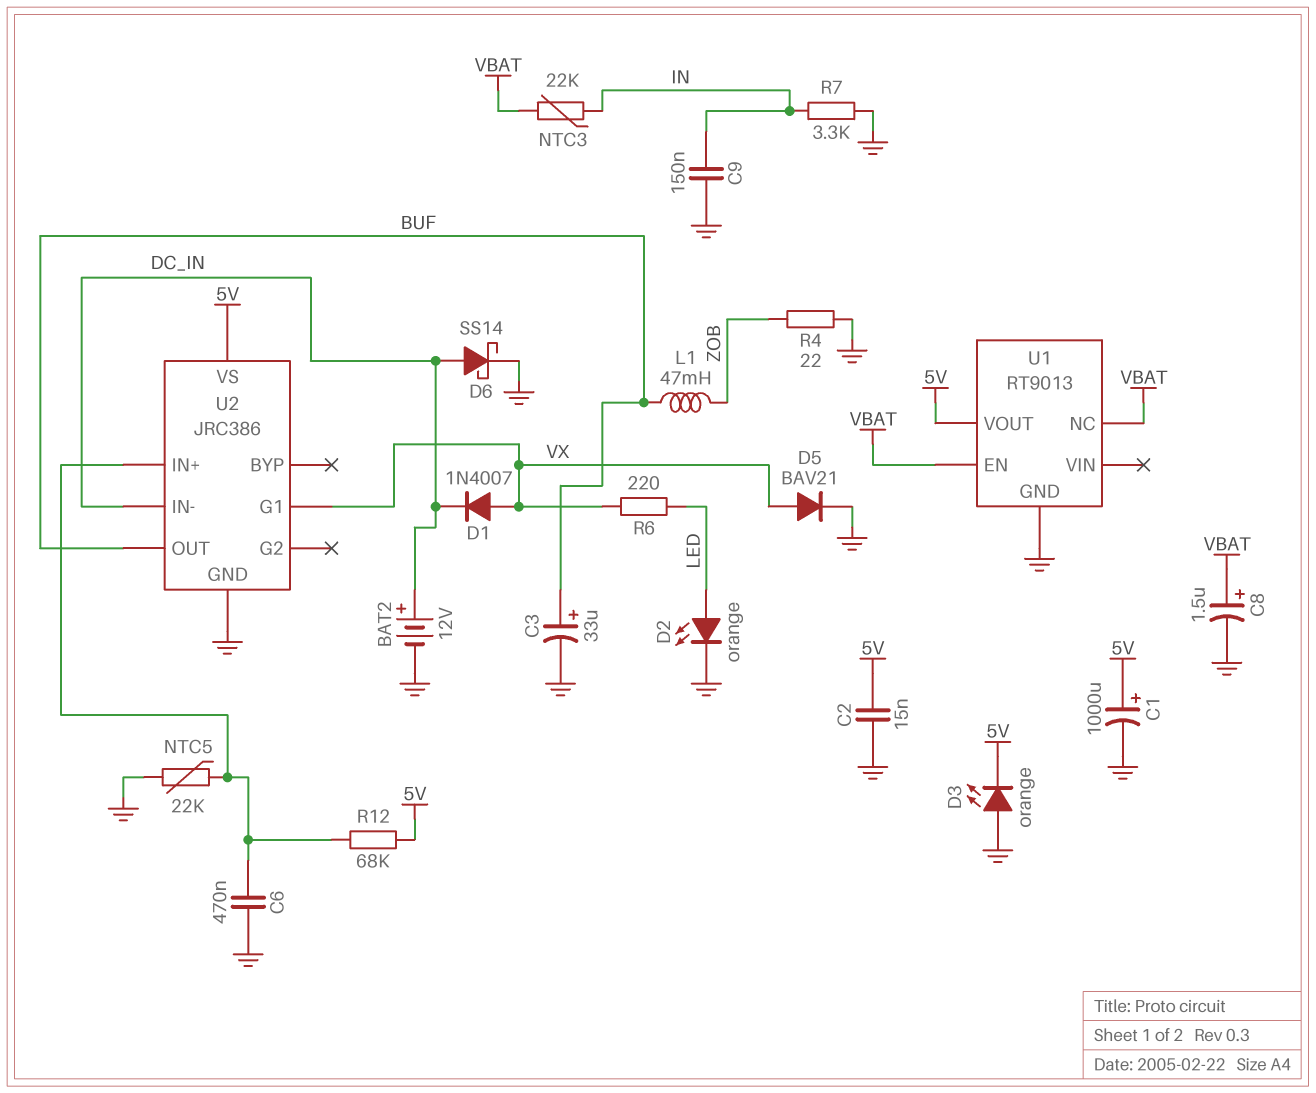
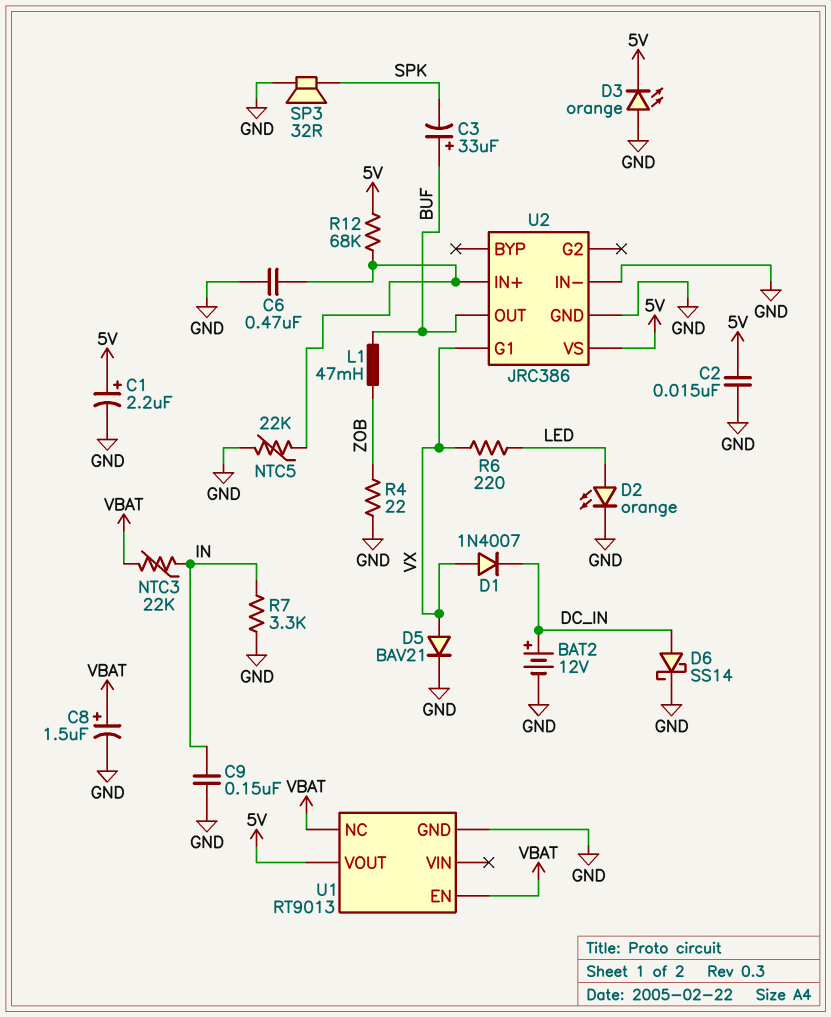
C1: 1000uF (plus 5V, minus GND) -> 2.2uF (plus 5V, minus GND)
C3: 33uF (plus BUF, minus GND) -> 33uF (plus BUF, minus SPK)
SP3: none -> speaker 32R (GND, SPK)
U2 pin IN-: DC_IN -> GND

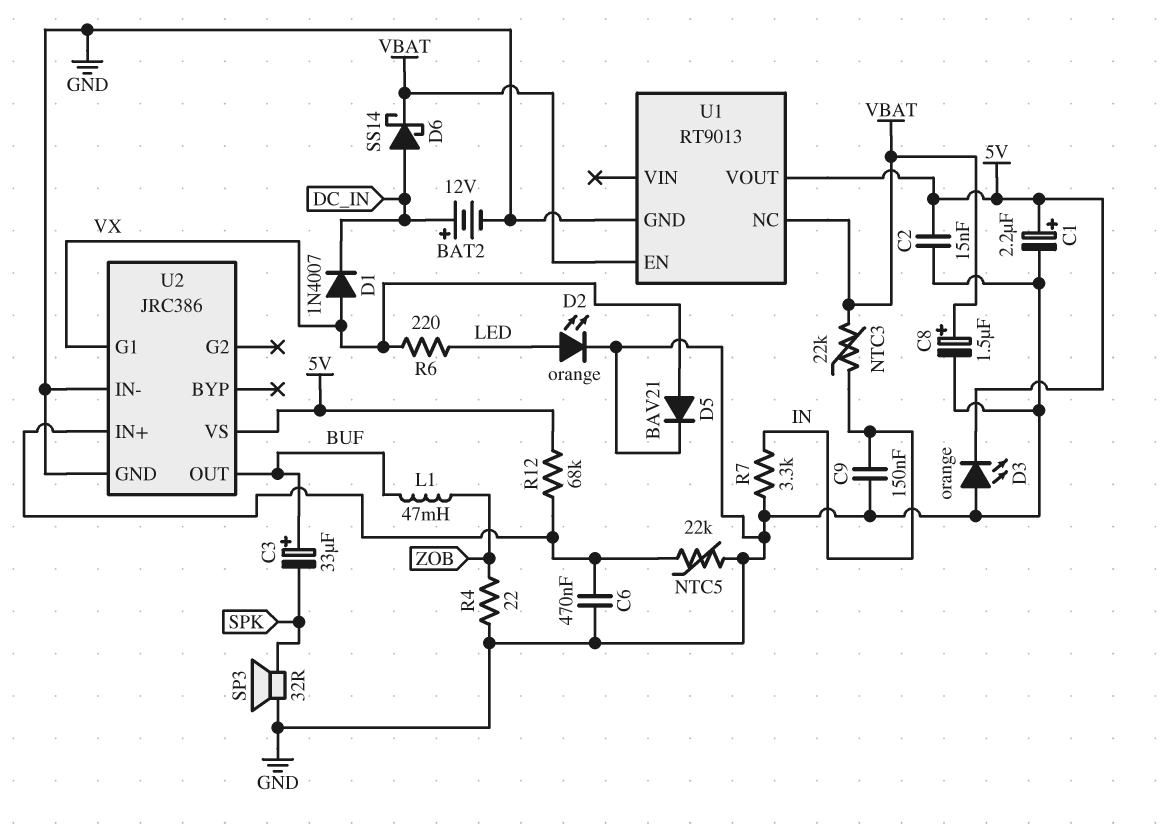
D6: schottky SS14 (A DC_IN, K GND) -> schottky SS14 (A DC_IN, K VBAT)

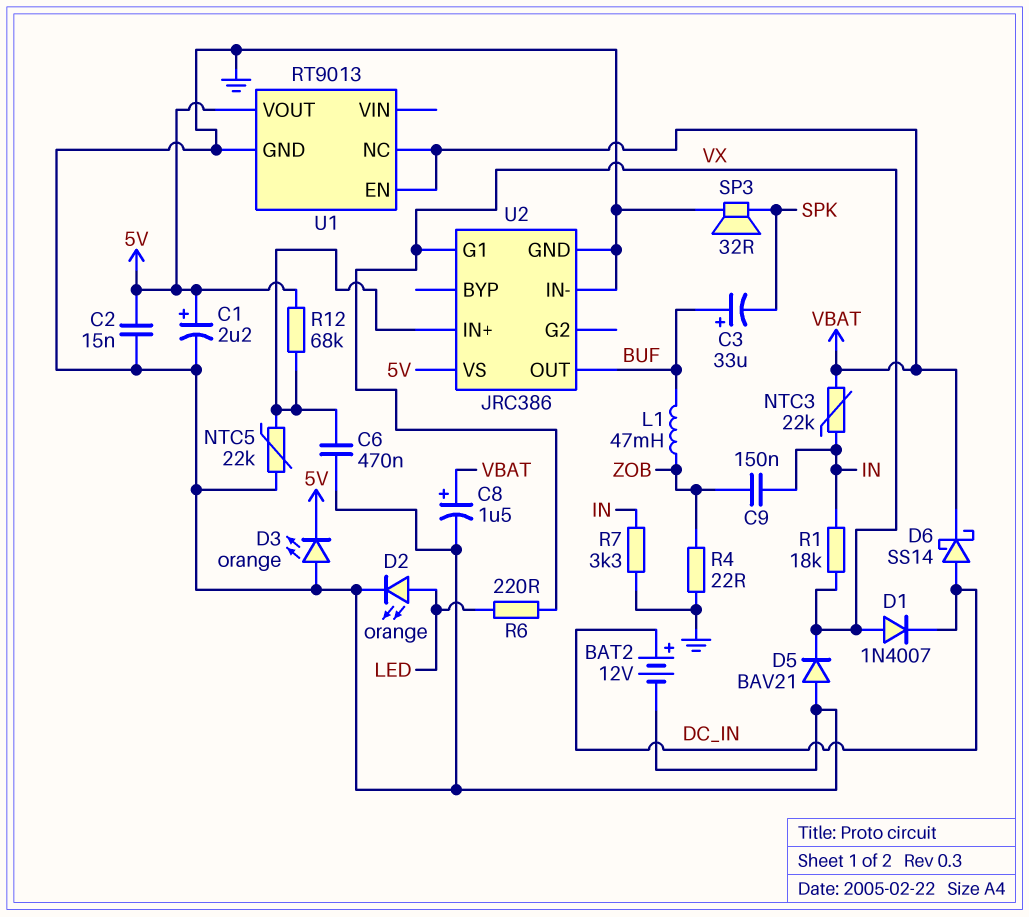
C9: 150nF (GND, IN) -> 150nF (IN, ZOB)
D5: diode BAV21 (A VX, K GND) -> diode BAV21 (A GND, K VX)
R1: none -> 18k (IN, VX)

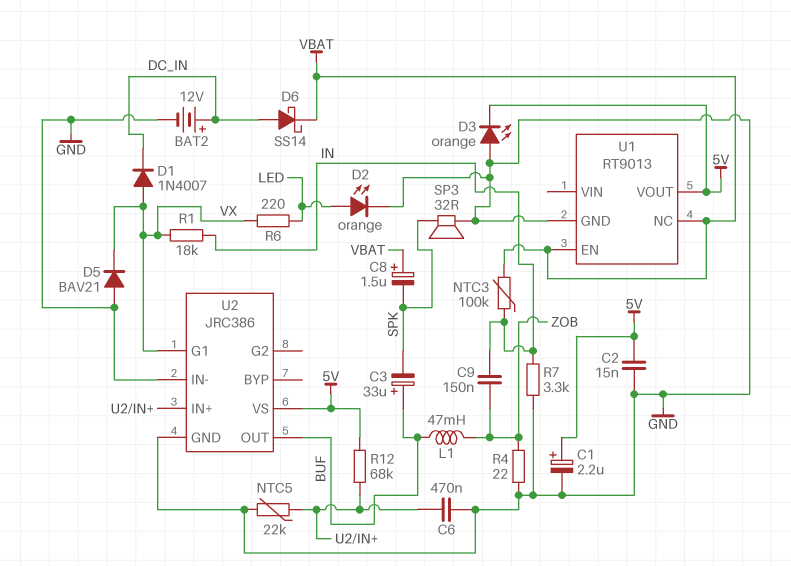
C8: 1.5uF (plus VBAT, minus GND) -> 1.5uF (plus VBAT, minus SPK)
NTC3: 22k (IN, VBAT) -> 100k (IN, VBAT)

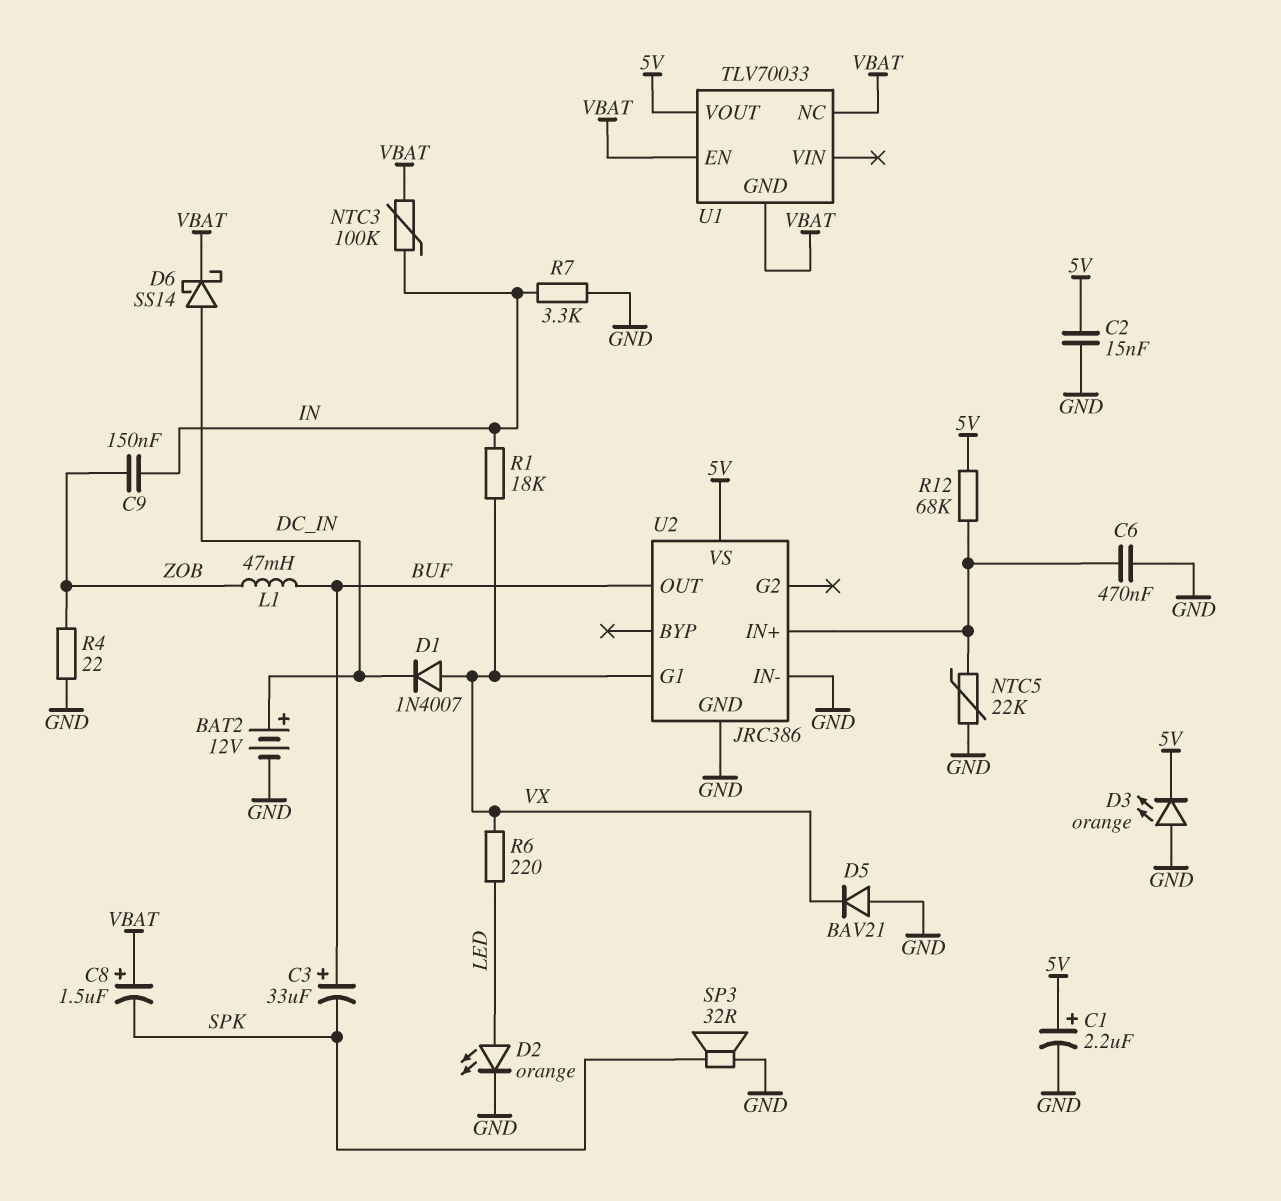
U1: RT9013 -> TLV70033
U1 pin GND: GND -> VBAT

